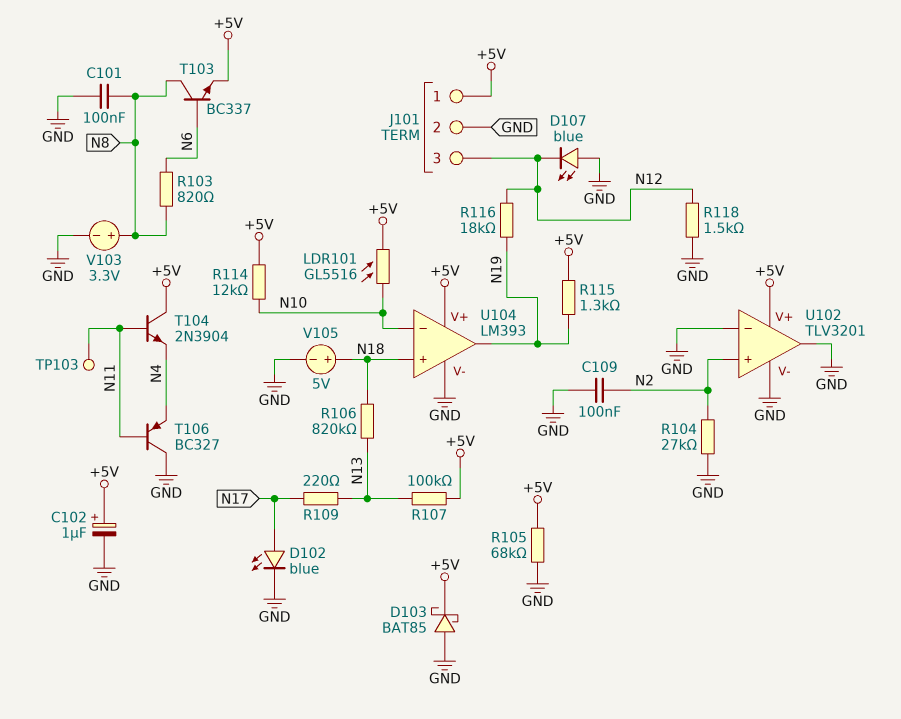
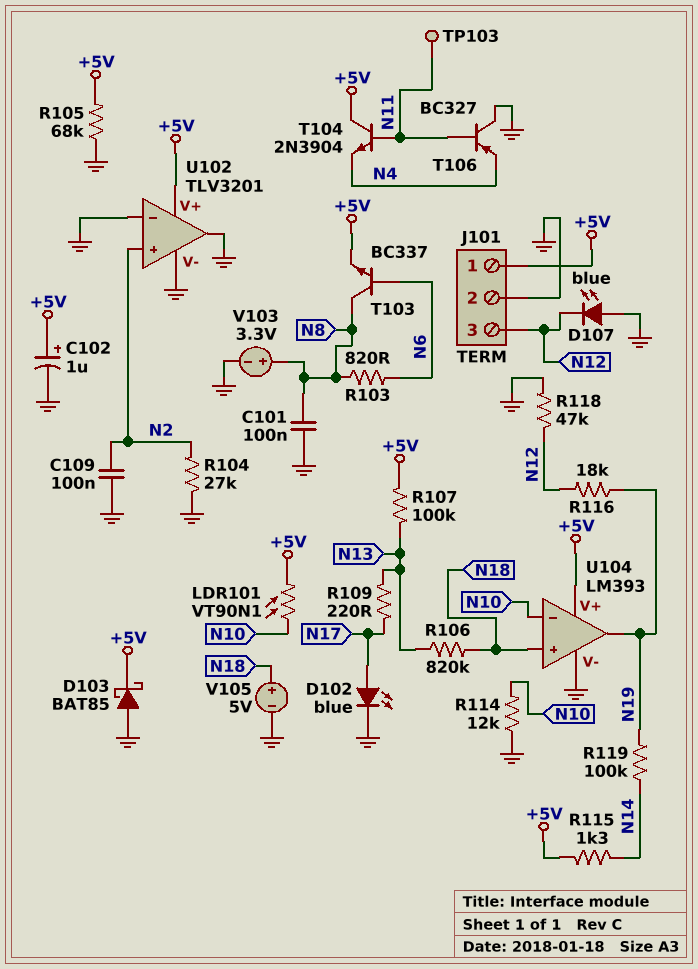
LDR101: GL5516 (+5V, N10) -> VT90N1 (+5V, N10)
R114: 12k (+5V, N10) -> 12k (GND, N10)
R115: 1.3k (+5V, N19) -> 1.3k (+5V, N14)
R118: 1.5k (GND, N12) -> 47k (GND, N12)
R119: none -> 100k (N14, N19)

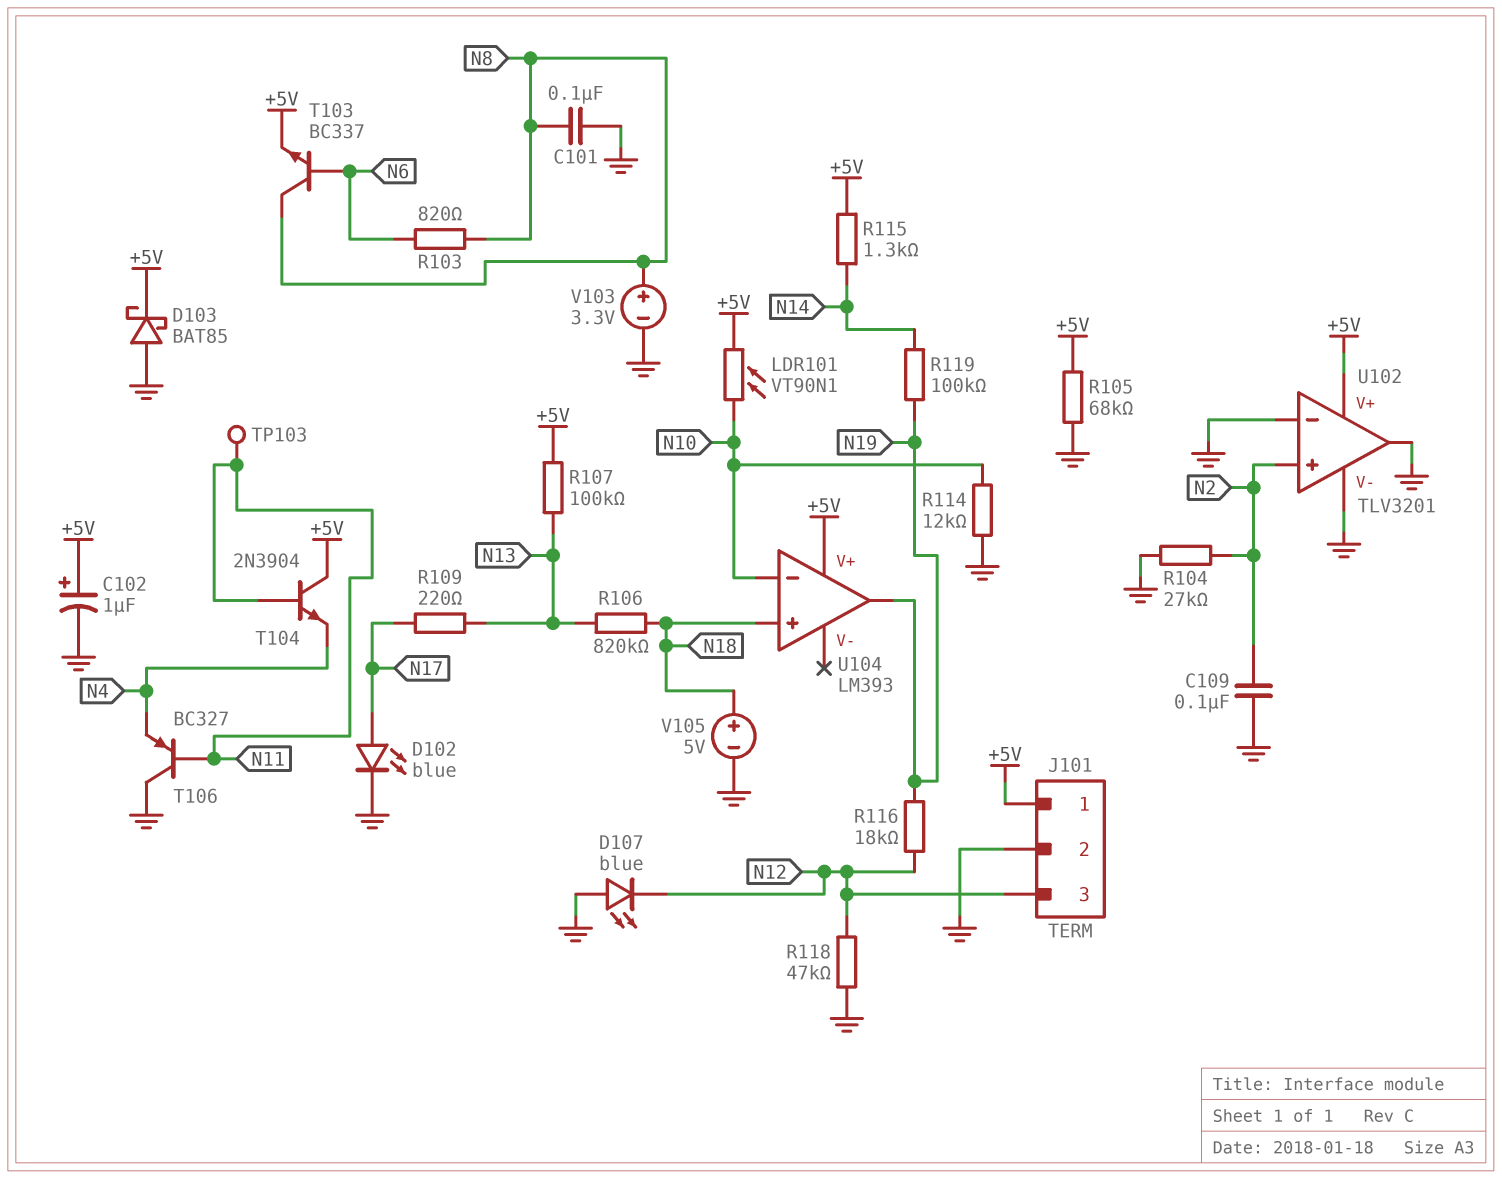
U104 pin V-: GND -> none

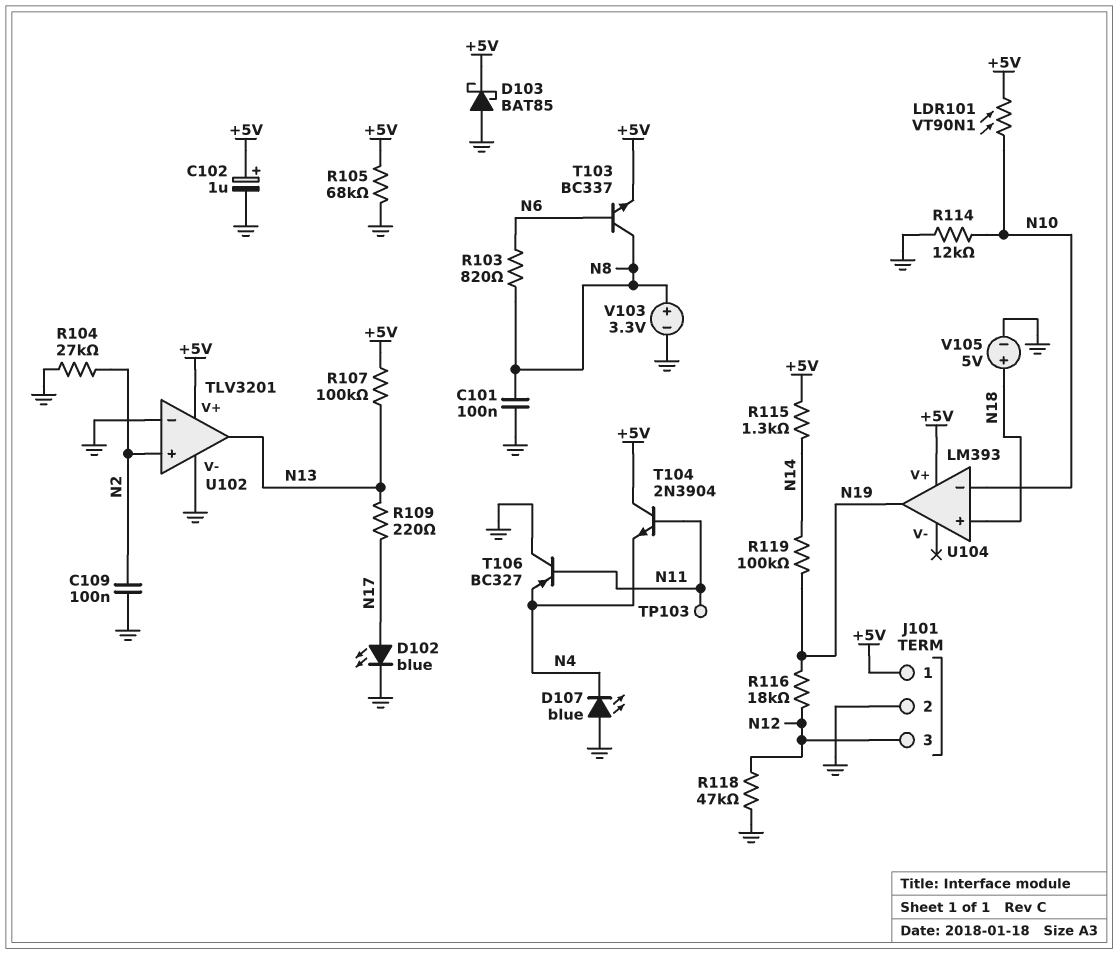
D107: LED blue (A GND, K N12) -> LED blue (A GND, K N4)
R106: 820k (N13, N18) -> none
U102 pin out: GND -> N13

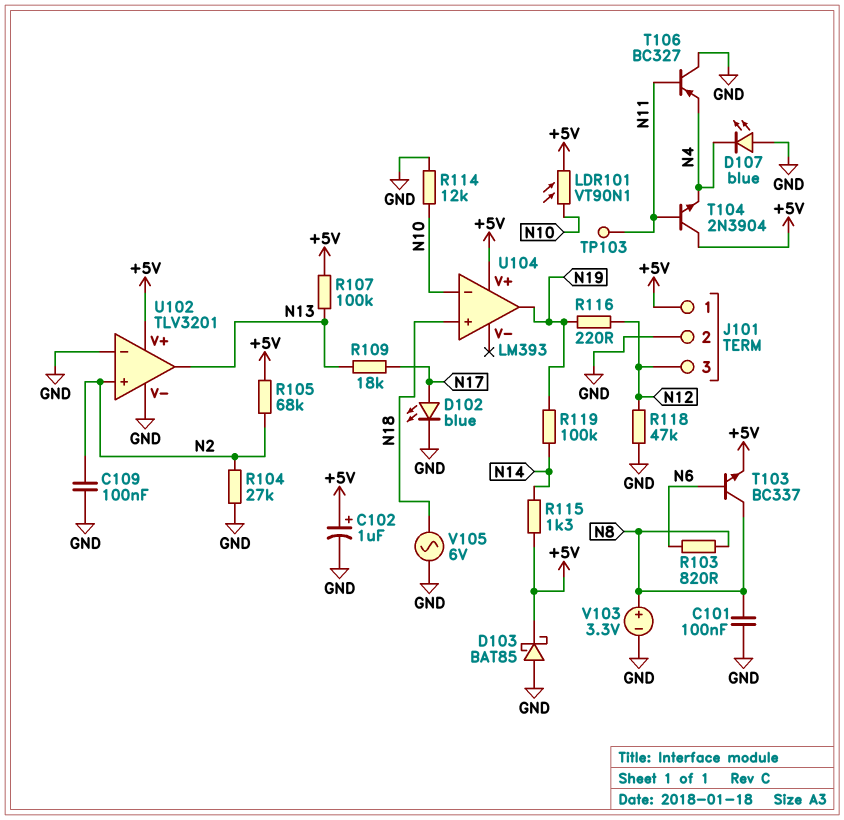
R105: 68k (+5V, GND) -> 68k (+5V, N2)
R109: 220 (N13, N17) -> 18k (N13, N17)
R116: 18k (N12, N19) -> 220 (N12, N19)
V105: 5V (plus N18, minus GND) -> AC 6V (GND, N18)

